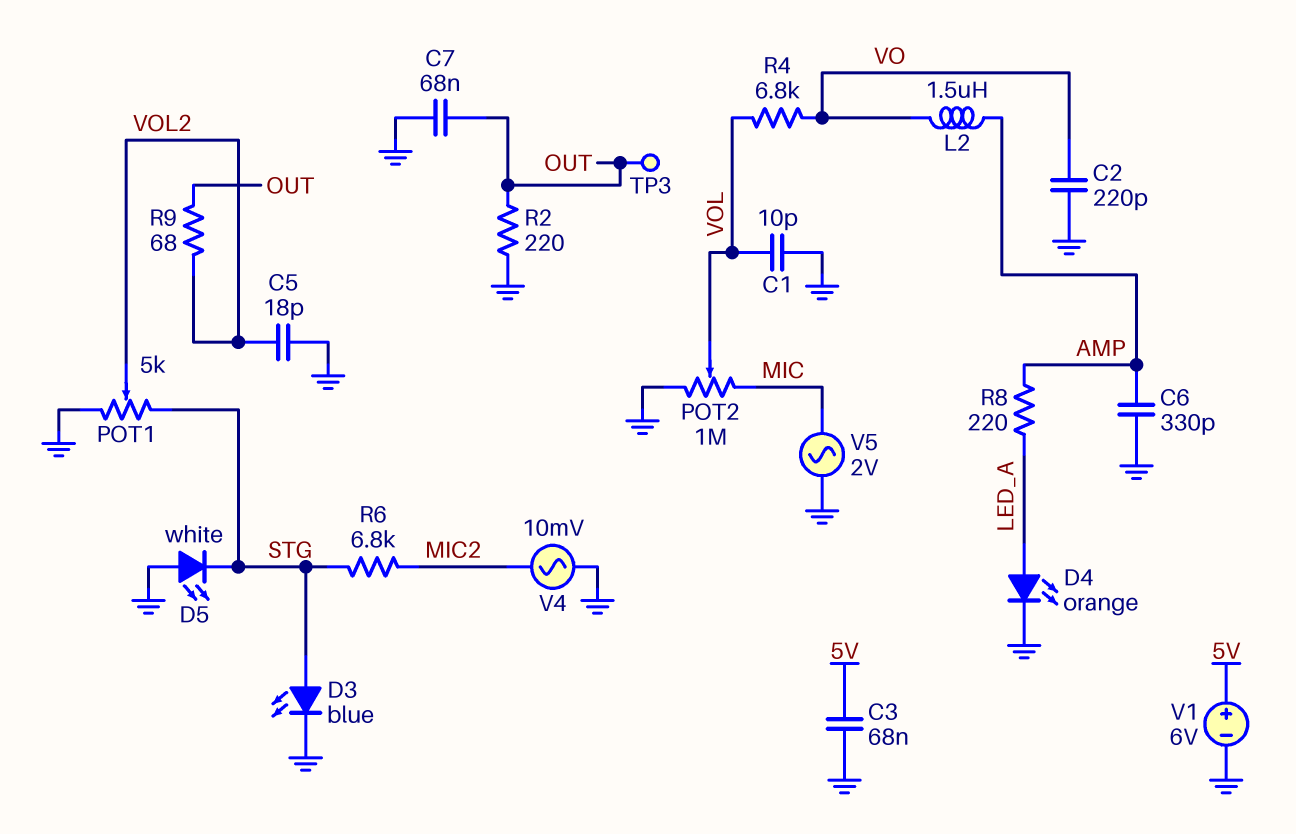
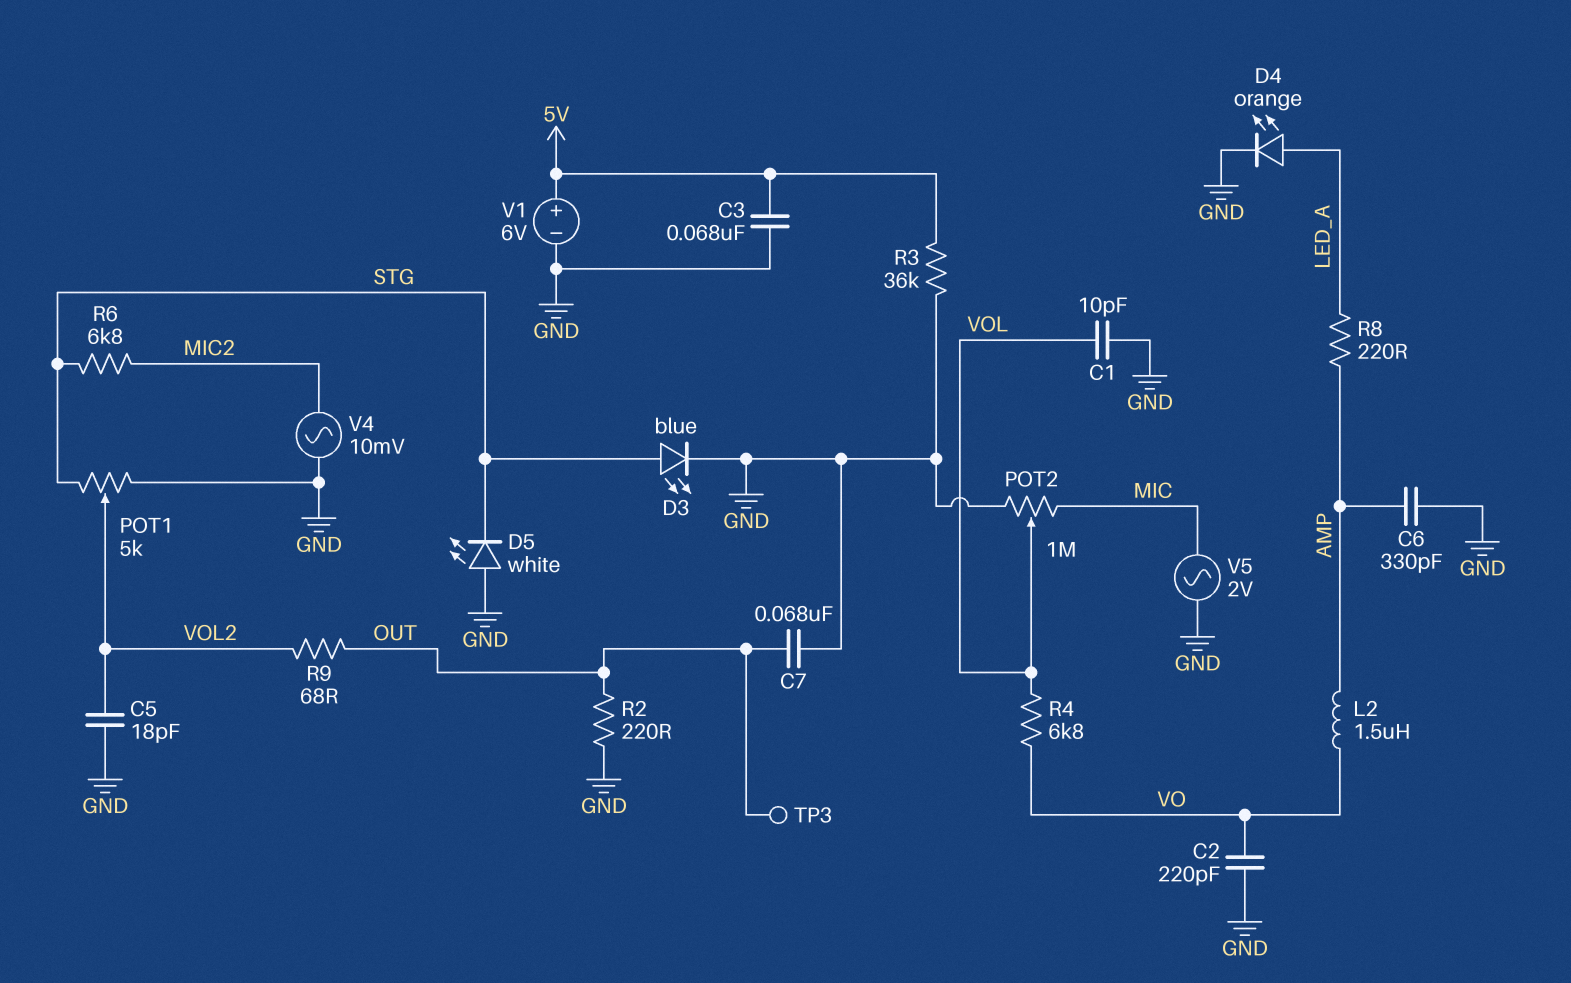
R3: none -> 36k (5V, GND)

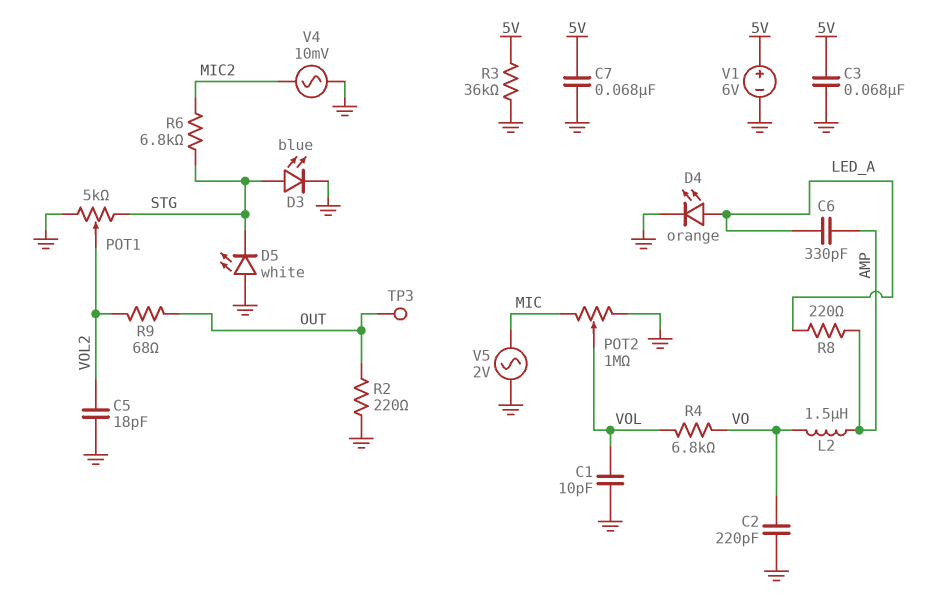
C6: 330pF (AMP, GND) -> 330pF (AMP, LED_A)
C7: 68nF (GND, OUT) -> 68nF (5V, GND)

